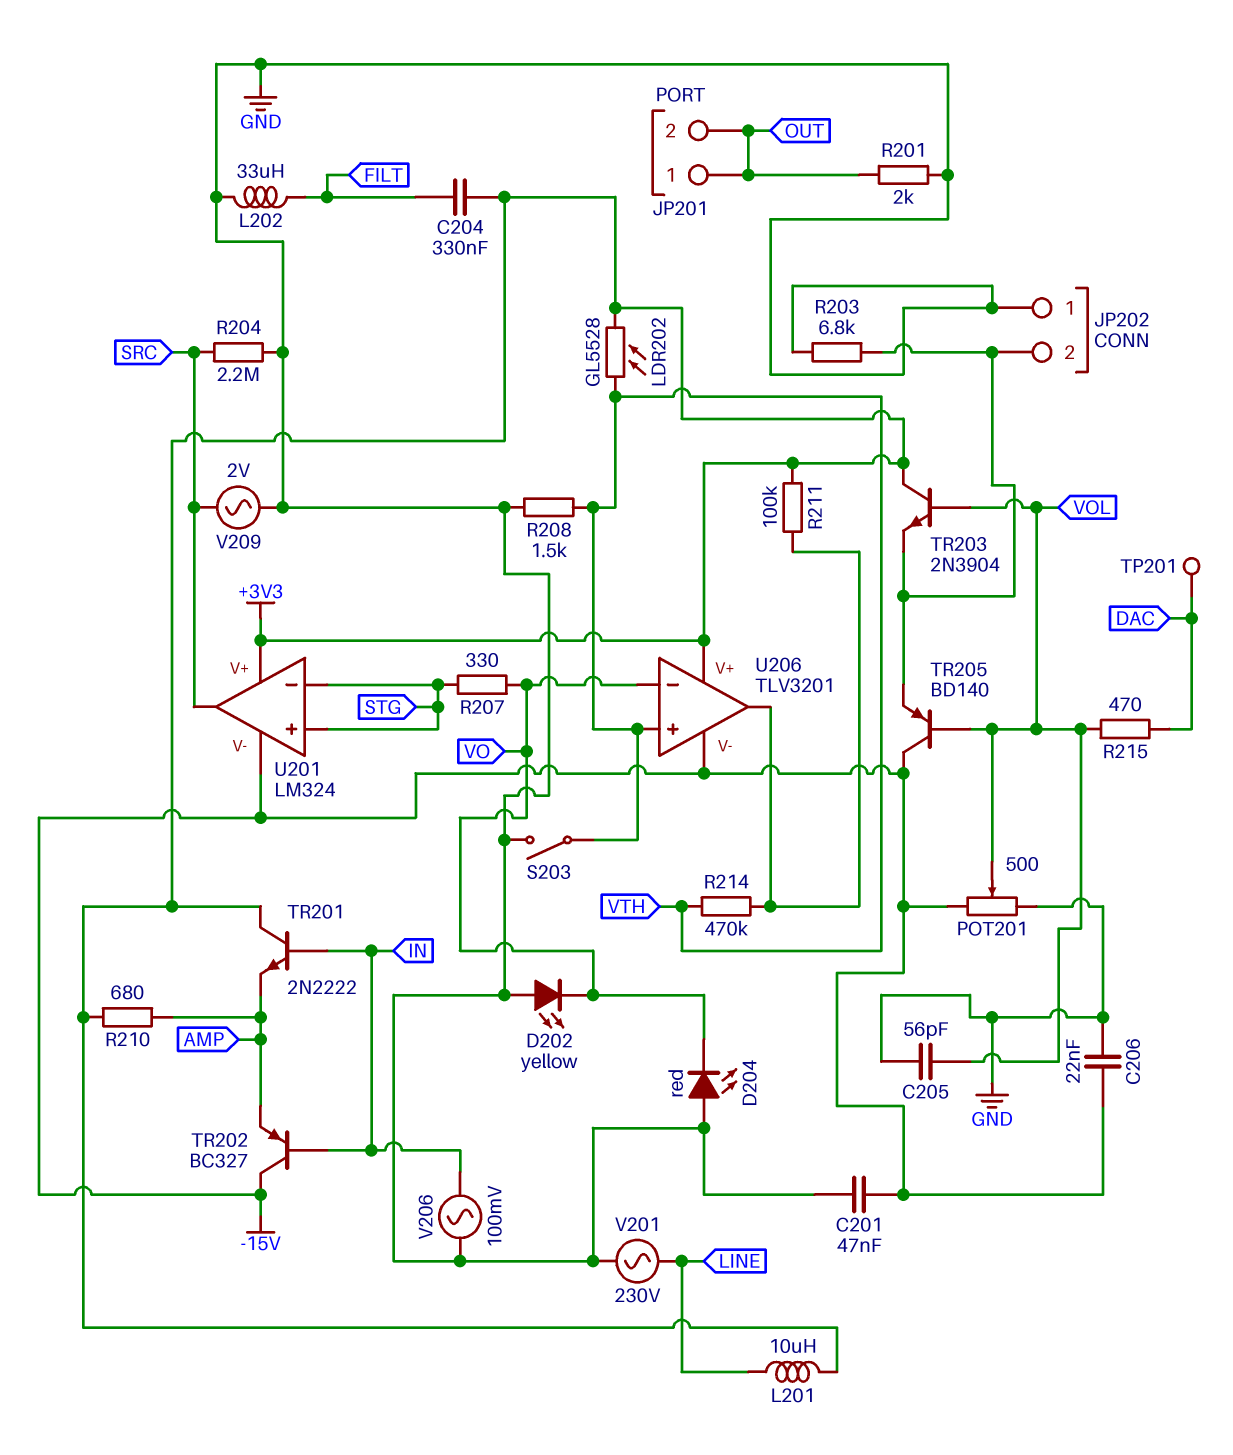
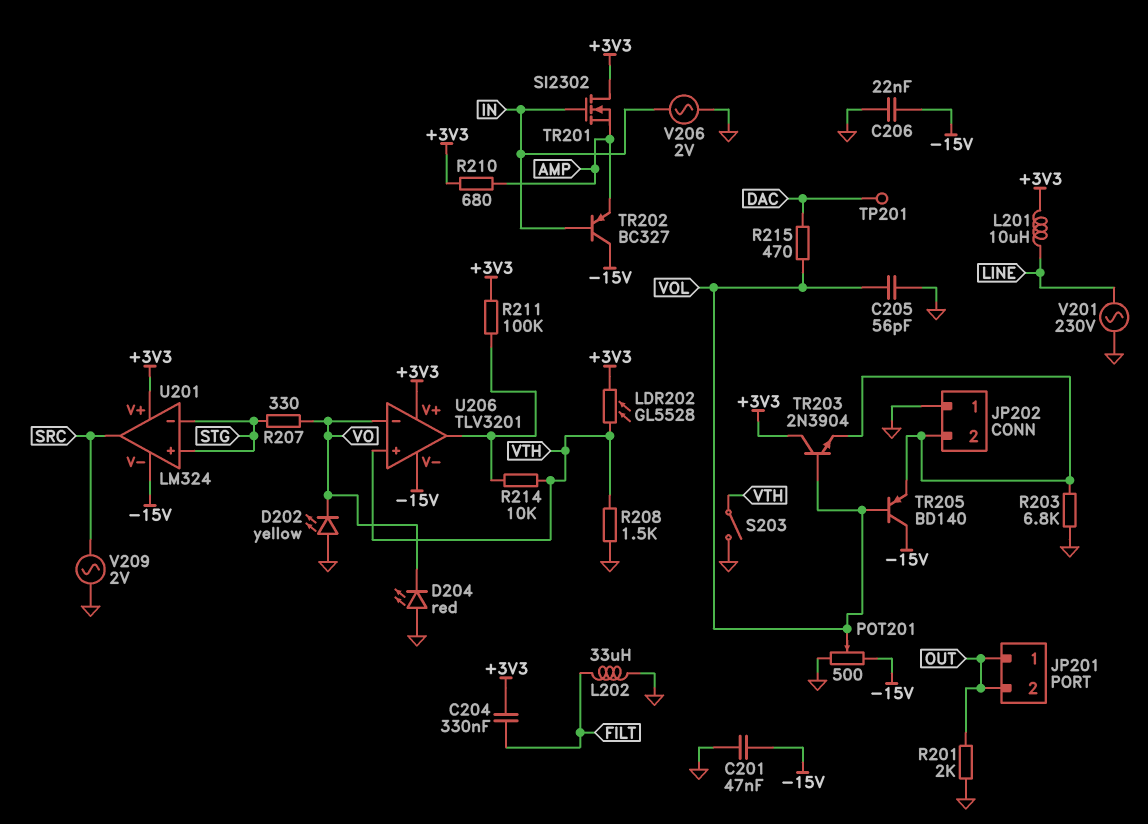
R204: 2.2M (GND, SRC) -> none
R214: 470k (U206/out, VTH) -> 10k (U206/out, VTH)
TR201: NPN 2N2222 (B IN, C +3V3, E AMP) -> NMOS SI2302 (G IN, D +3V3, S AMP)
V206: AC 100mV (GND, IN) -> AC 2V (GND, IN)

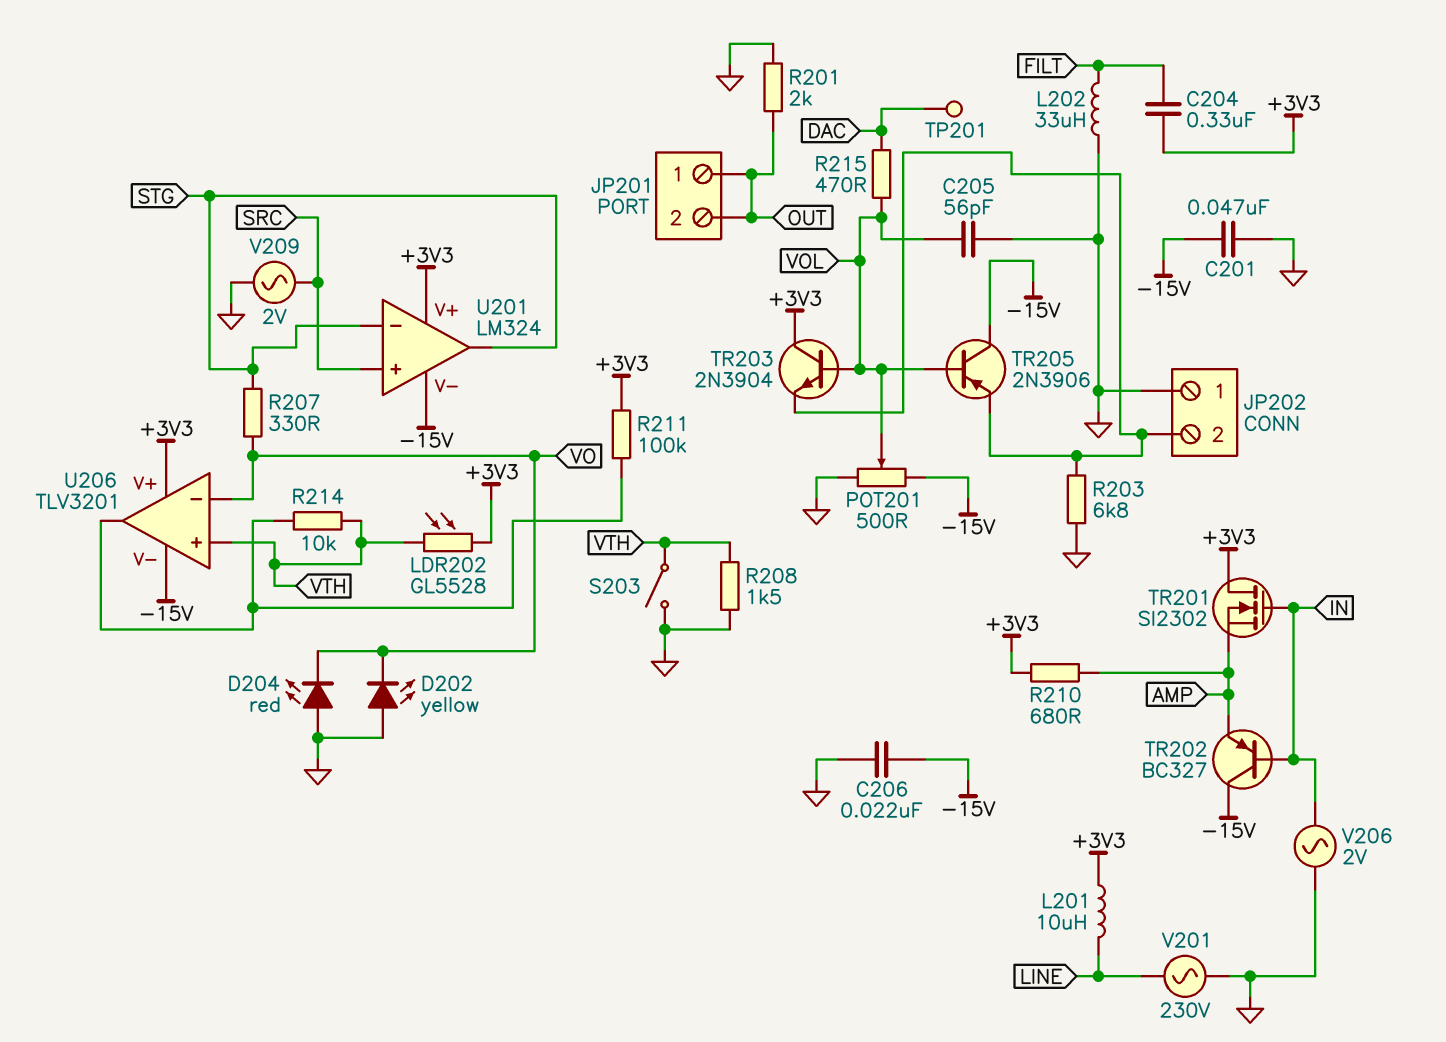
TR205: PNP BD140 (B VOL, C -15V, E JP202/2) -> PNP 2N3906 (B VOL, C -15V, E JP202/2)
U201 pin in+: STG -> SRC
U201 pin out: SRC -> STG

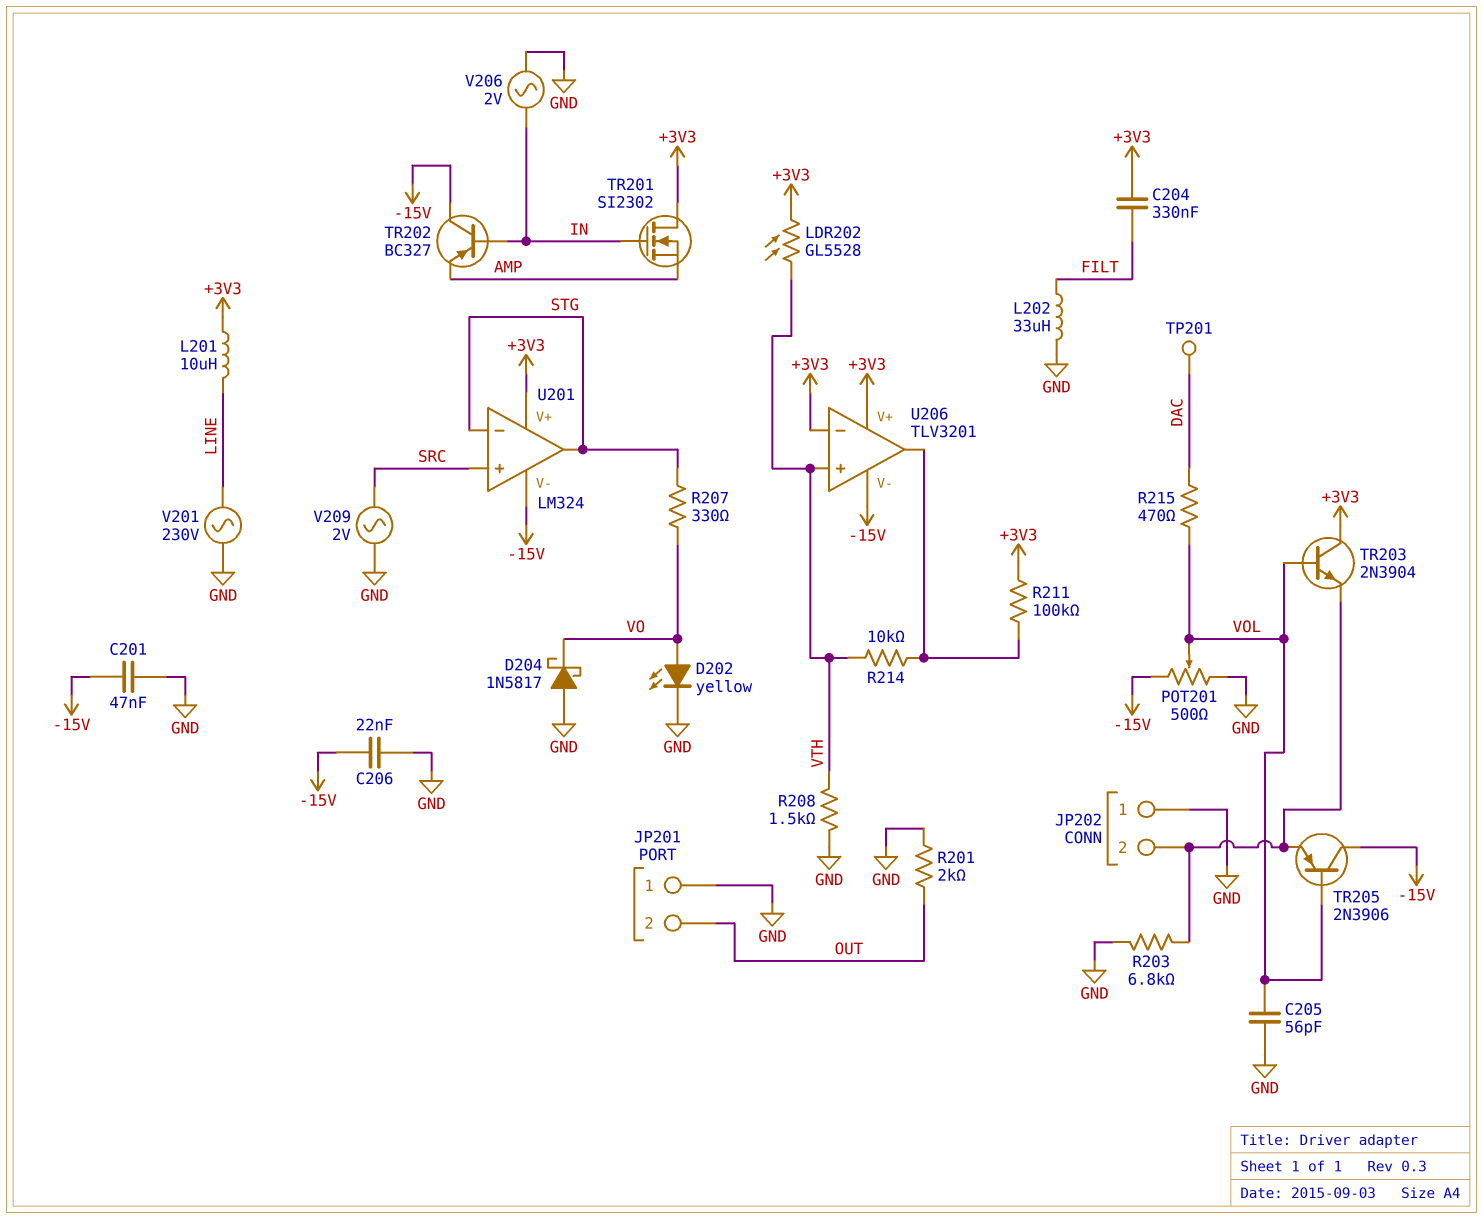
D202: LED yellow (A GND, K VO) -> LED yellow (A VO, K GND)
D204: LED red (A GND, K VO) -> schottky 1N5817 (A GND, K VO)
JP201 pin 1: OUT -> GND
R210: 680 (+3V3, AMP) -> none
S203: switch (GND, VTH) -> none
U206 pin in-: VO -> +3V3

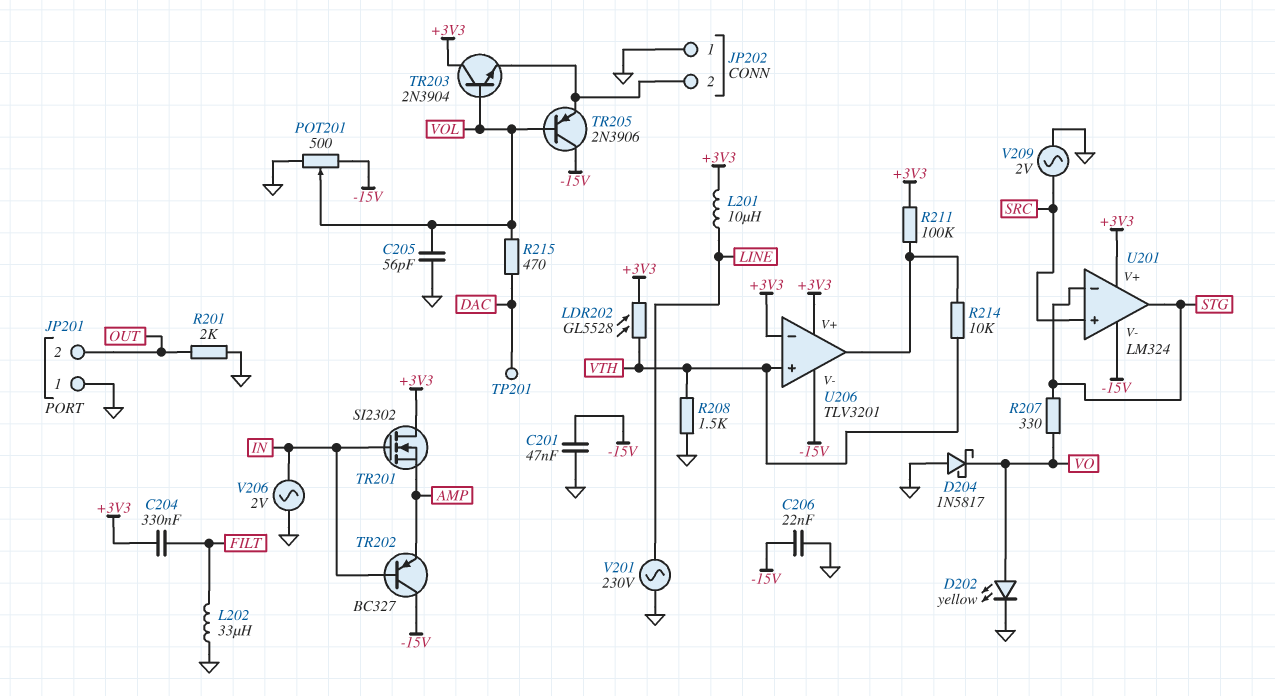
R203: 6.8k (GND, JP202/2) -> none

